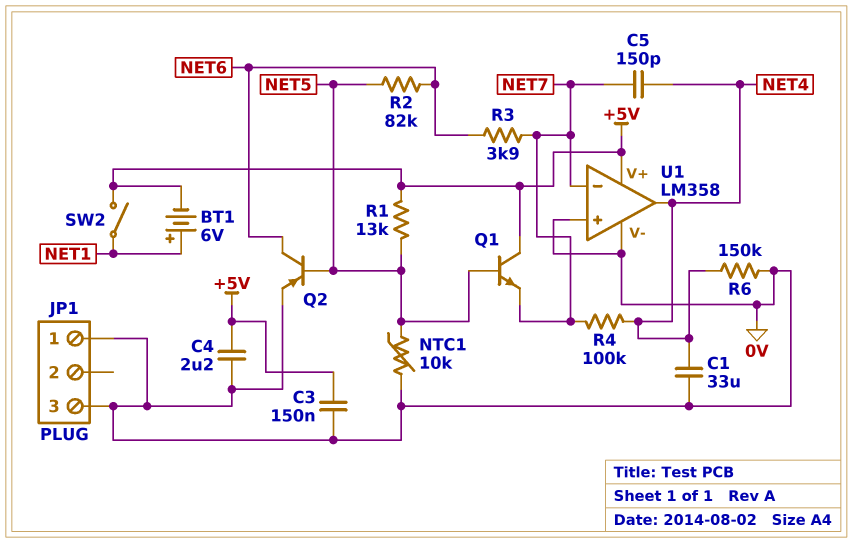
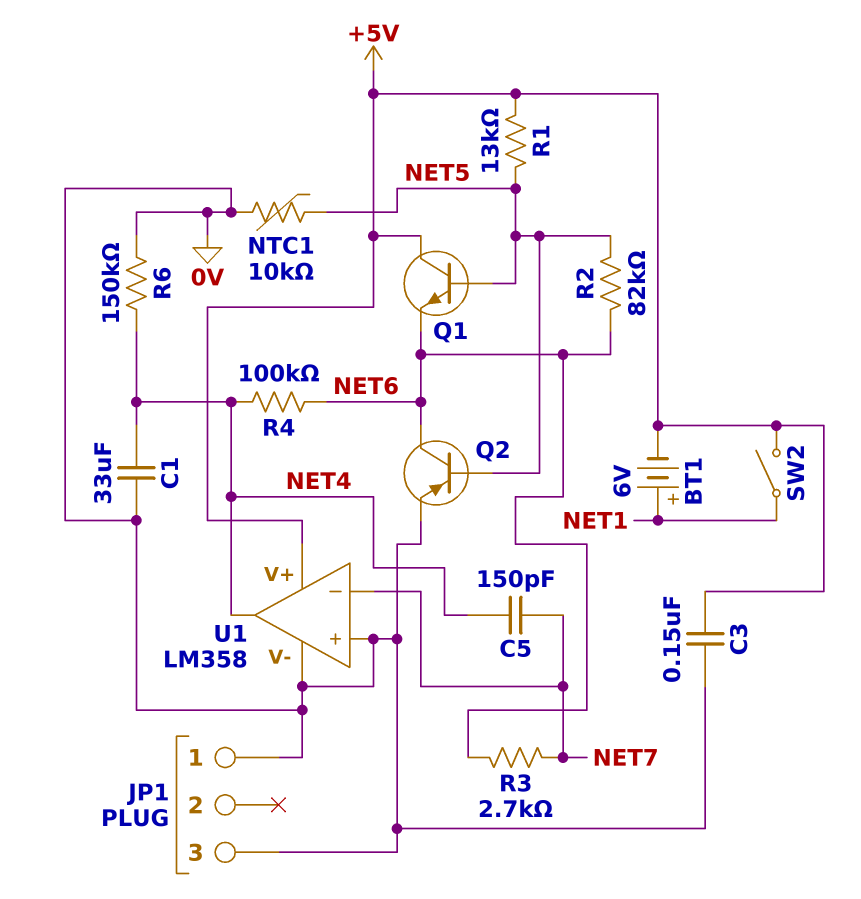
C4: 2.2uF (+5V, 0V) -> none
Q1: NPN (B NET5, C +5V, E NET7) -> NPN (B NET5, C +5V, E NET6)
R3: 3.9k (NET6, NET7) -> 2.7k (NET6, NET7)
R4: 100k (NET4, NET7) -> 100k (NET4, NET6)

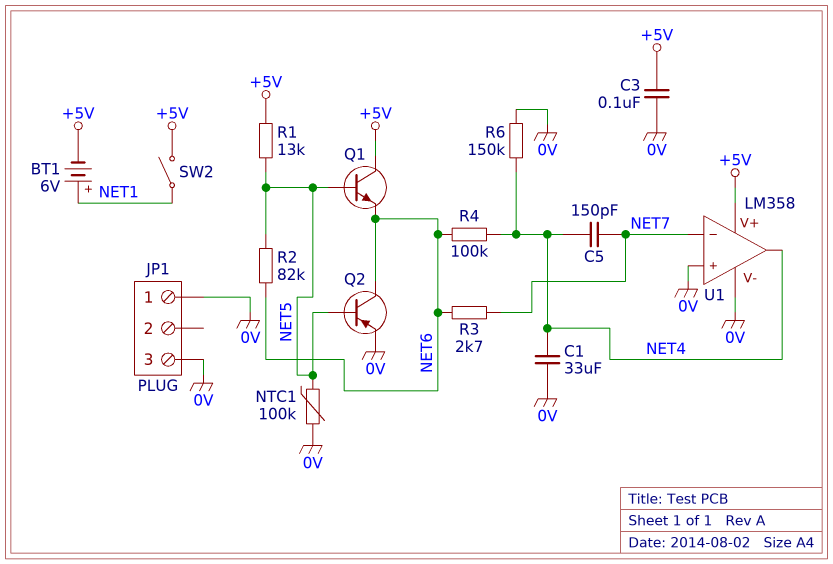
C3: 150nF (+5V, 0V) -> 100nF (+5V, 0V)
NTC1: 10k (0V, NET5) -> 100k (0V, NET5)

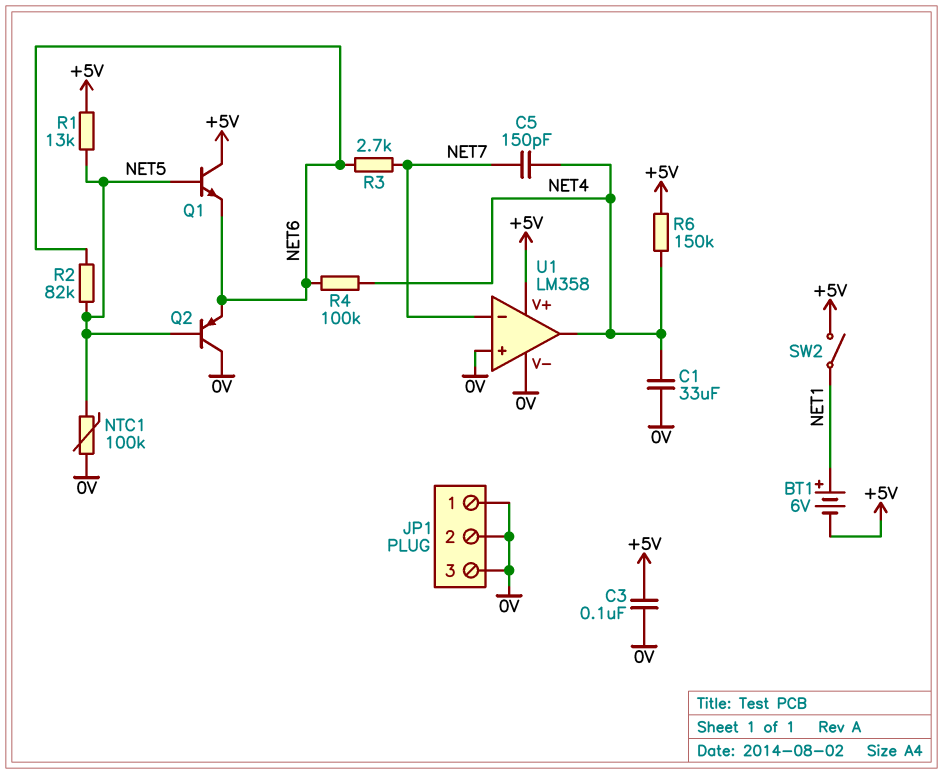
JP1 pin 2: none -> 0V
Q2: PNP (B NET5, C NET6, E 0V) -> PNP (B NET5, C 0V, E NET6)
R6: 150k (0V, NET4) -> 150k (+5V, NET4)

